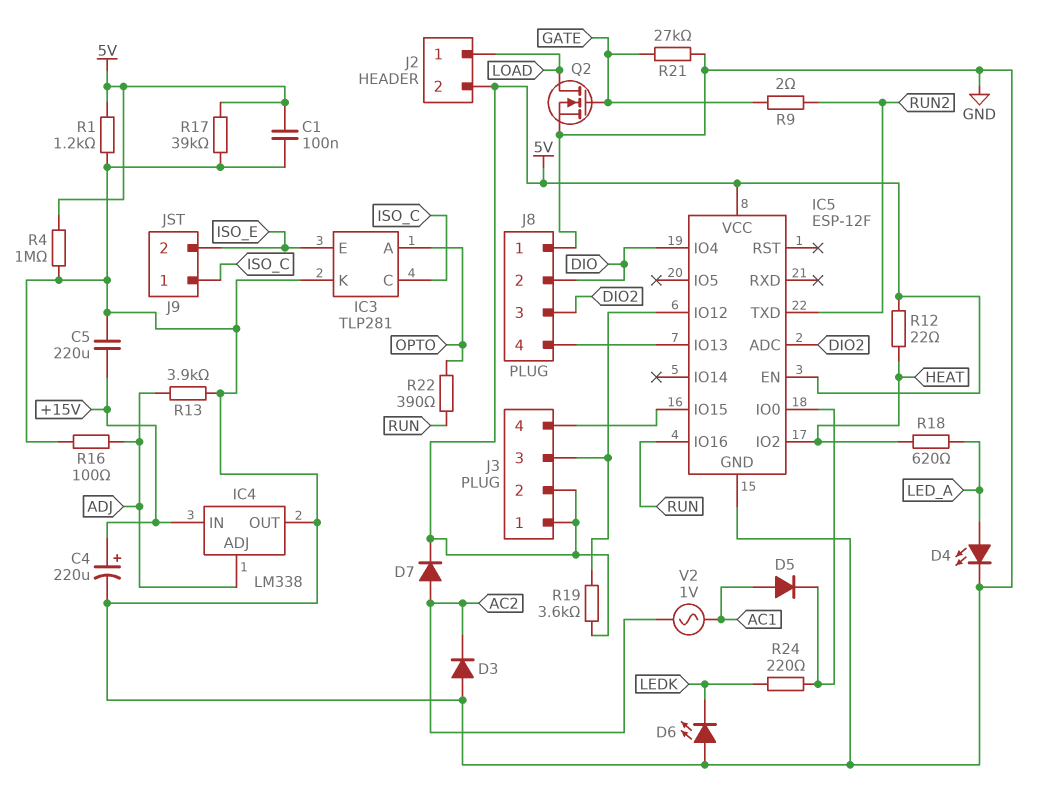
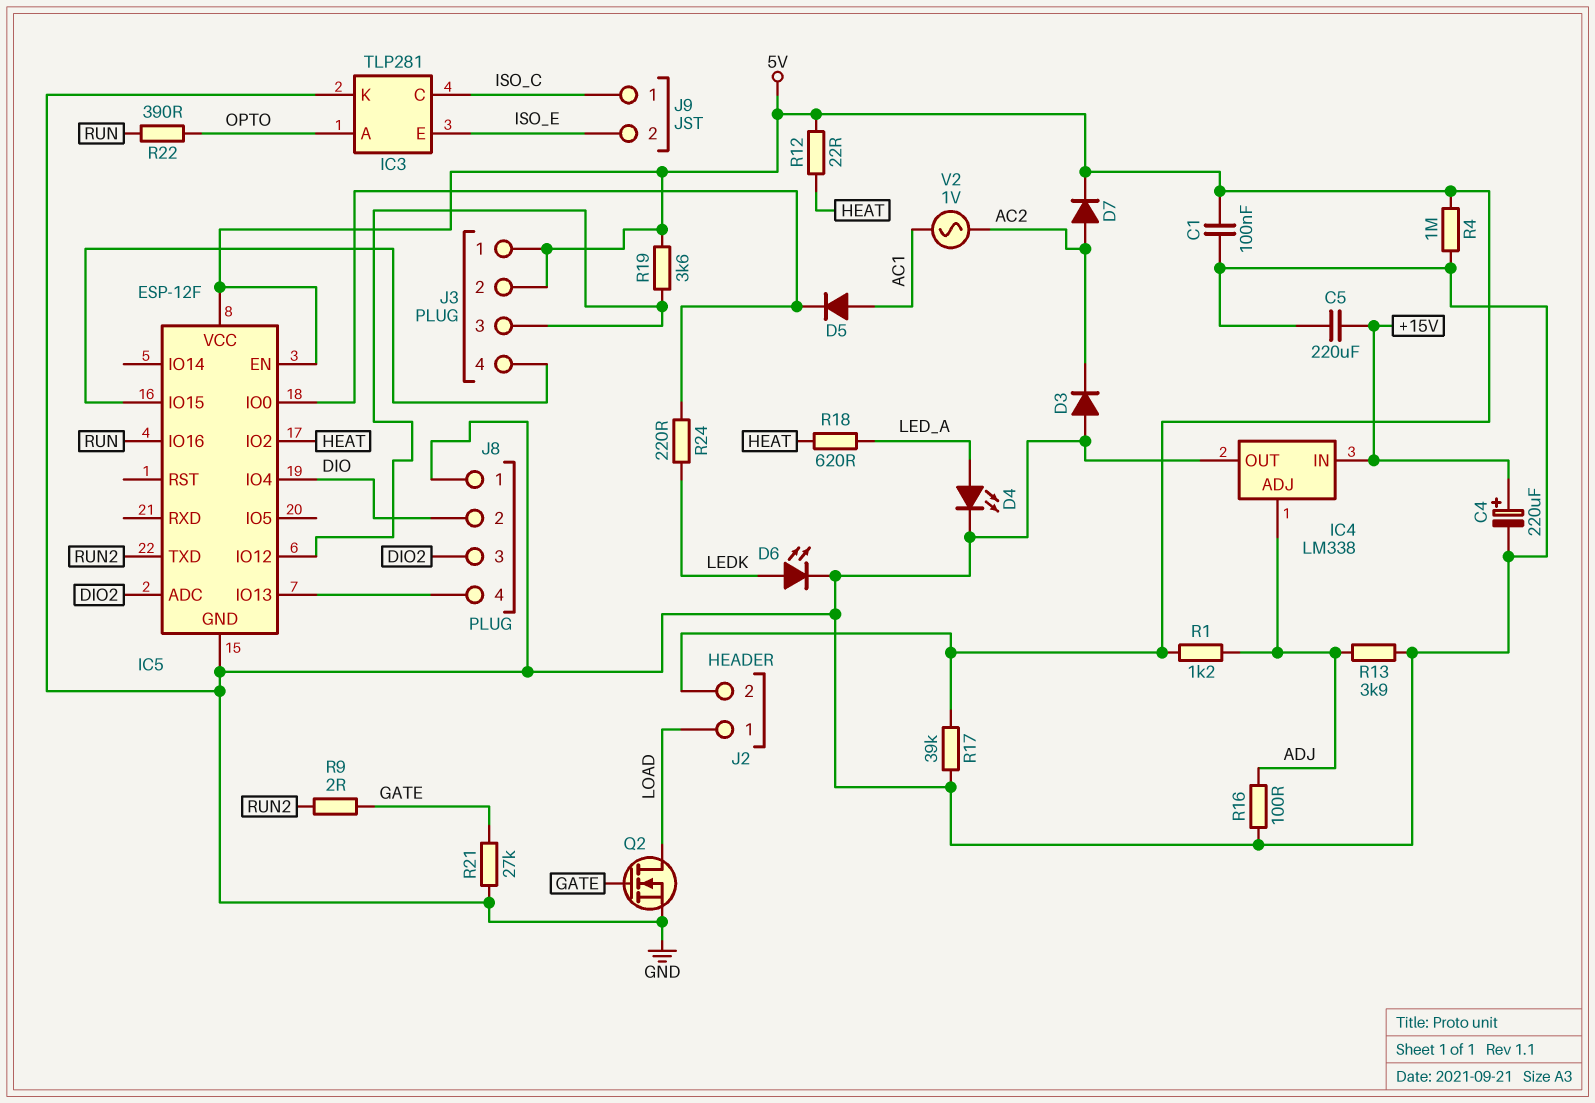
D6: LED (A GND, K LEDK) -> LED (A LEDK, K GND)
R1: 1.2k (5V, GND) -> 1.2k (5V, ADJ)

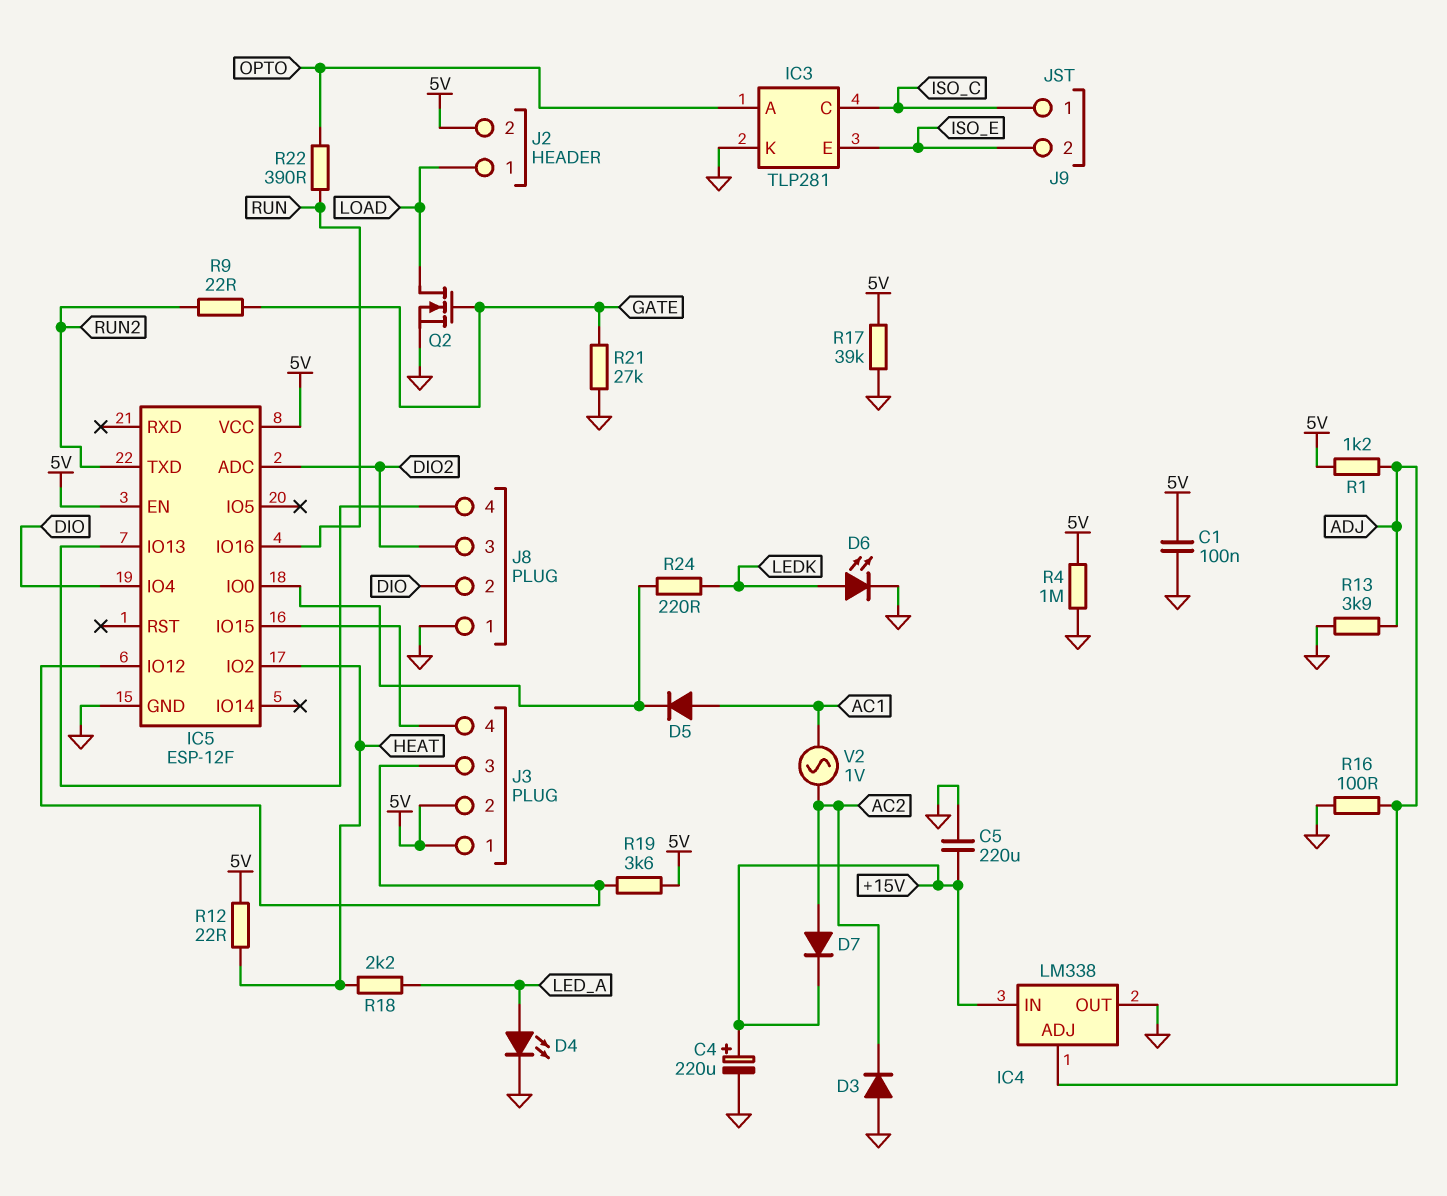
D7: diode (A AC2, K 5V) -> diode (A AC2, K +15V)
R9: 2 (GATE, RUN2) -> 22 (GATE, RUN2)
R18: 620 (HEAT, LED_A) -> 2.2k (HEAT, LED_A)

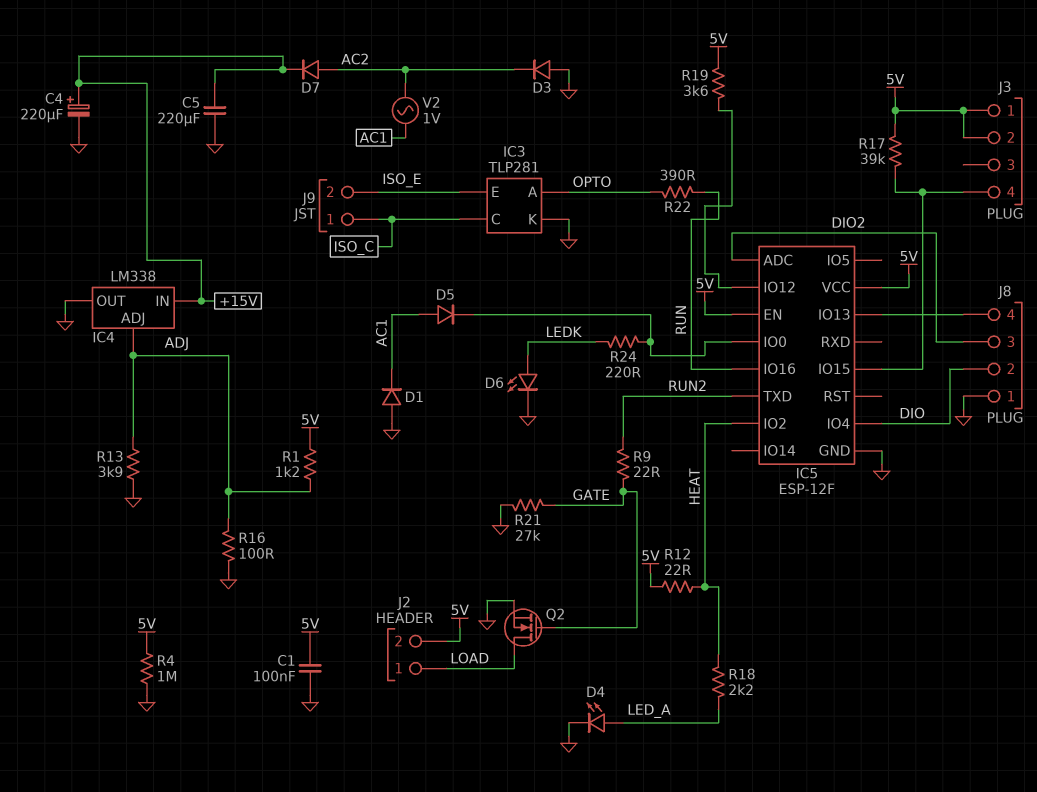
D1: none -> diode (A GND, K AC1)
J3 pin 3: IC5/IO12 -> none
R17: 39k (5V, GND) -> 39k (5V, IC5/IO15)

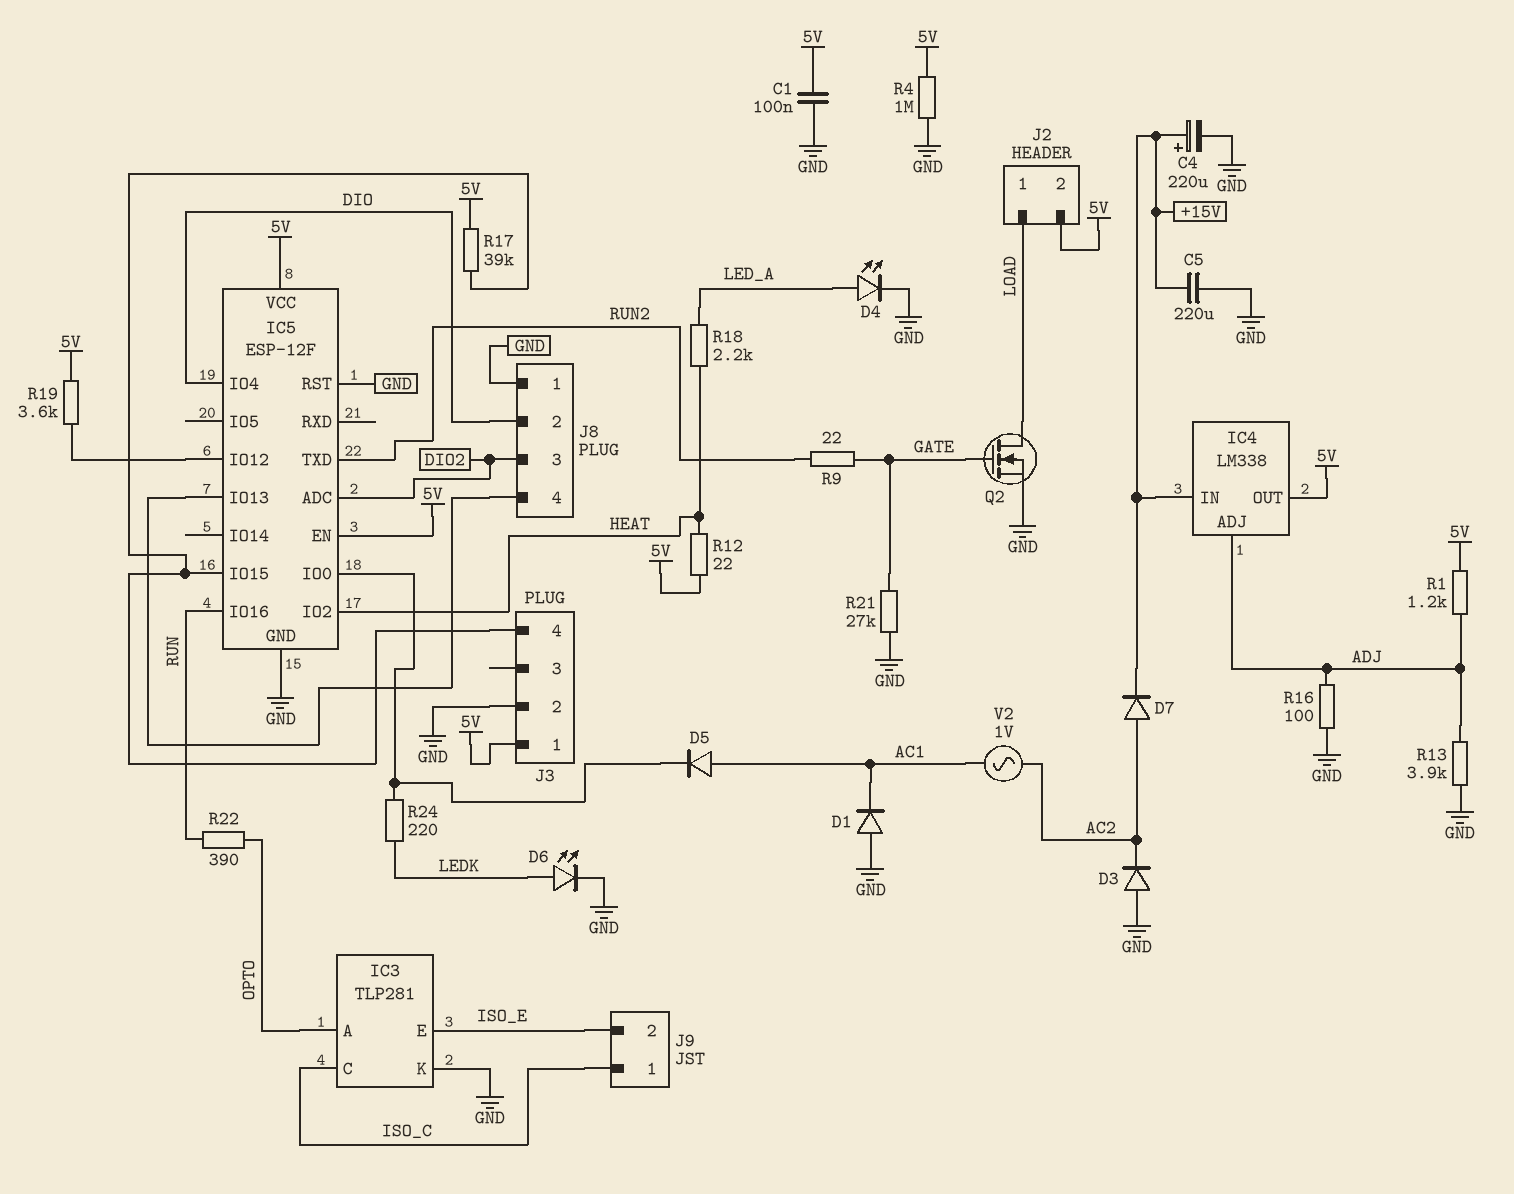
IC4 pin OUT: GND -> 5V
IC5 pin RST: none -> GND
J3 pin 2: 5V -> GND

